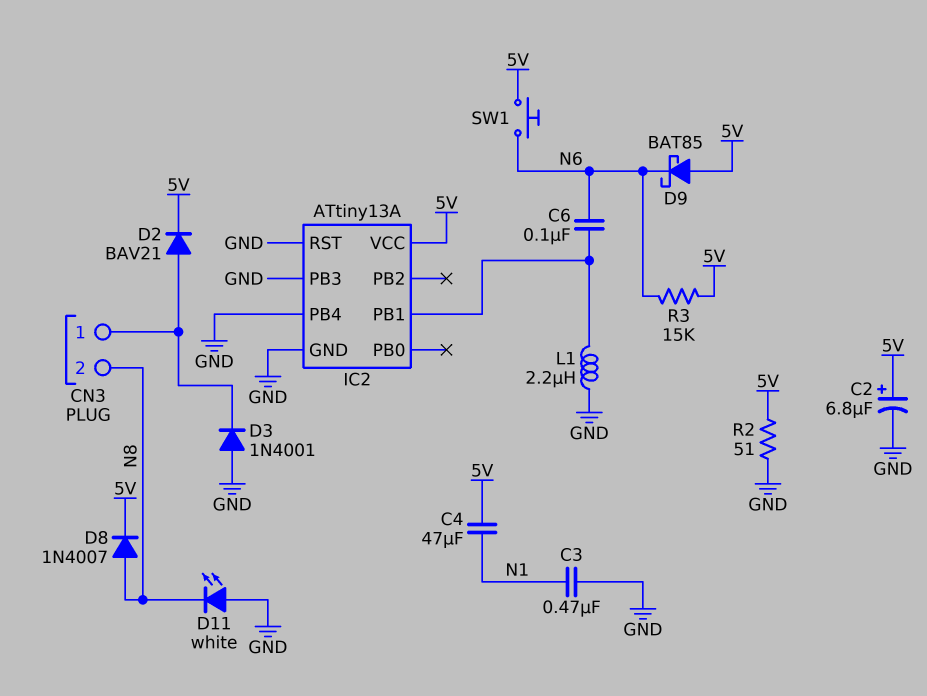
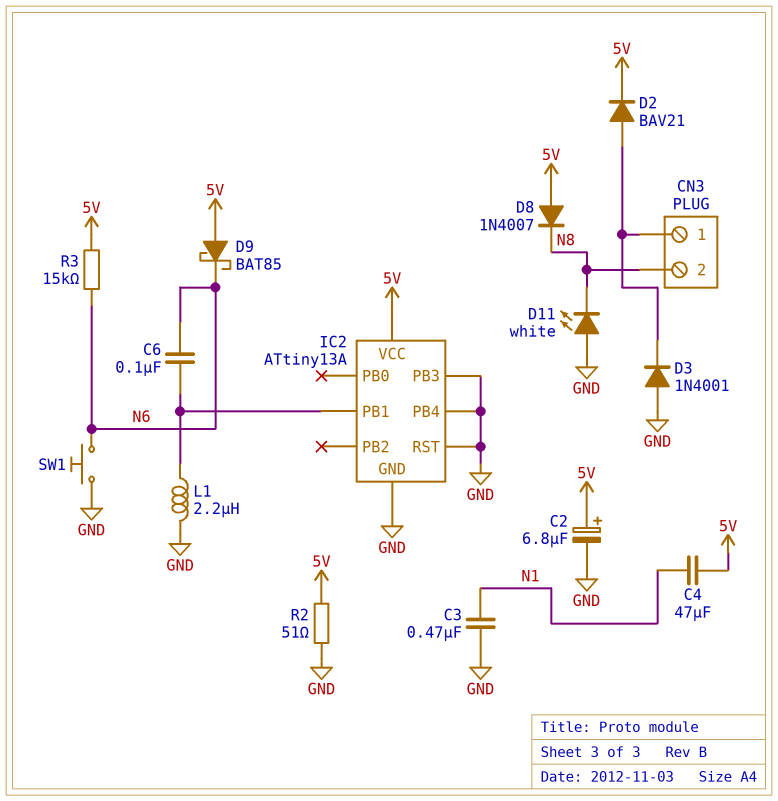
D8: diode 1N4007 (A N8, K 5V) -> diode 1N4007 (A 5V, K N8)
SW1: button (5V, N6) -> button (GND, N6)

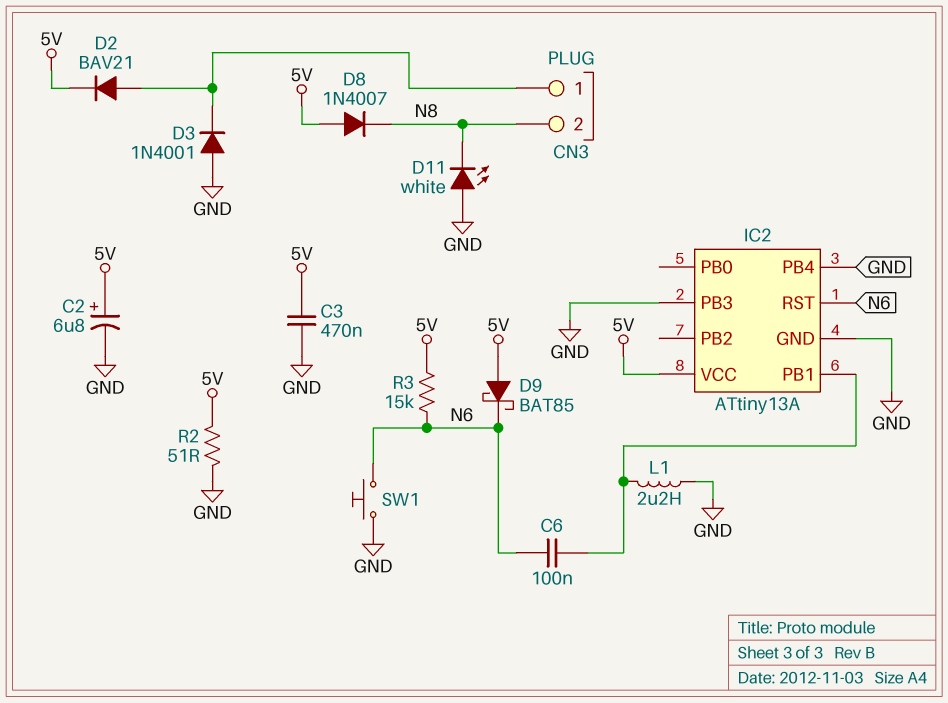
C3: 470nF (GND, N1) -> 470nF (5V, GND)
C4: 47uF (5V, N1) -> none
IC2 pin RST: GND -> N6

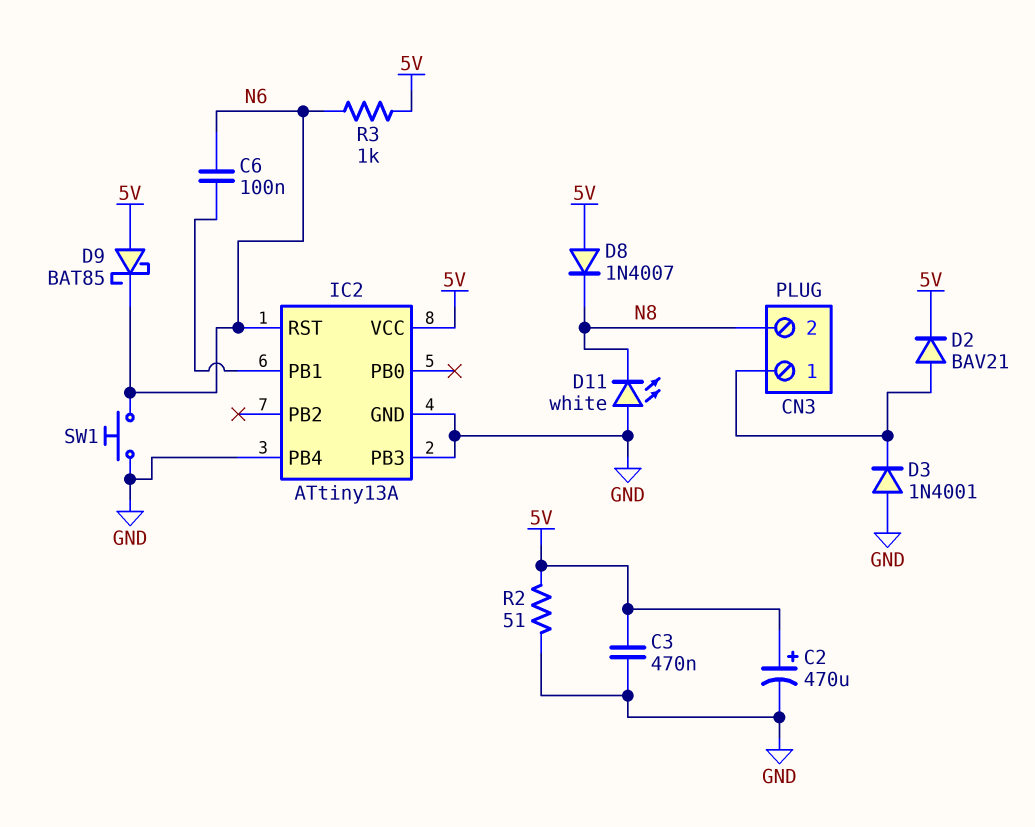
C2: 6.8uF (plus 5V, minus GND) -> 470uF (plus 5V, minus GND)
L1: 2.2uH (GND, IC2/PB1) -> none
R3: 15k (5V, N6) -> 1k (5V, N6)

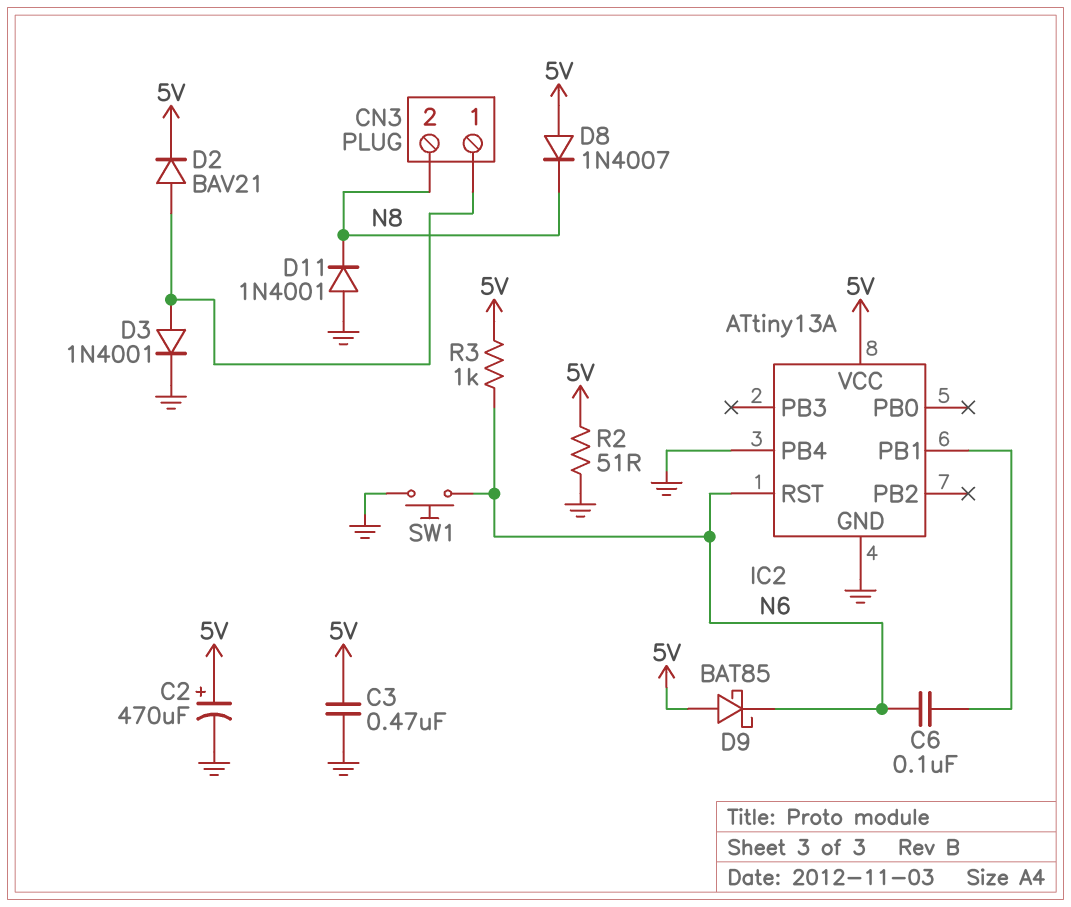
D3: diode 1N4001 (A GND, K CN3/1) -> diode 1N4001 (A CN3/1, K GND)
D11: LED white (A GND, K N8) -> diode 1N4001 (A GND, K N8)
IC2 pin PB3: GND -> none

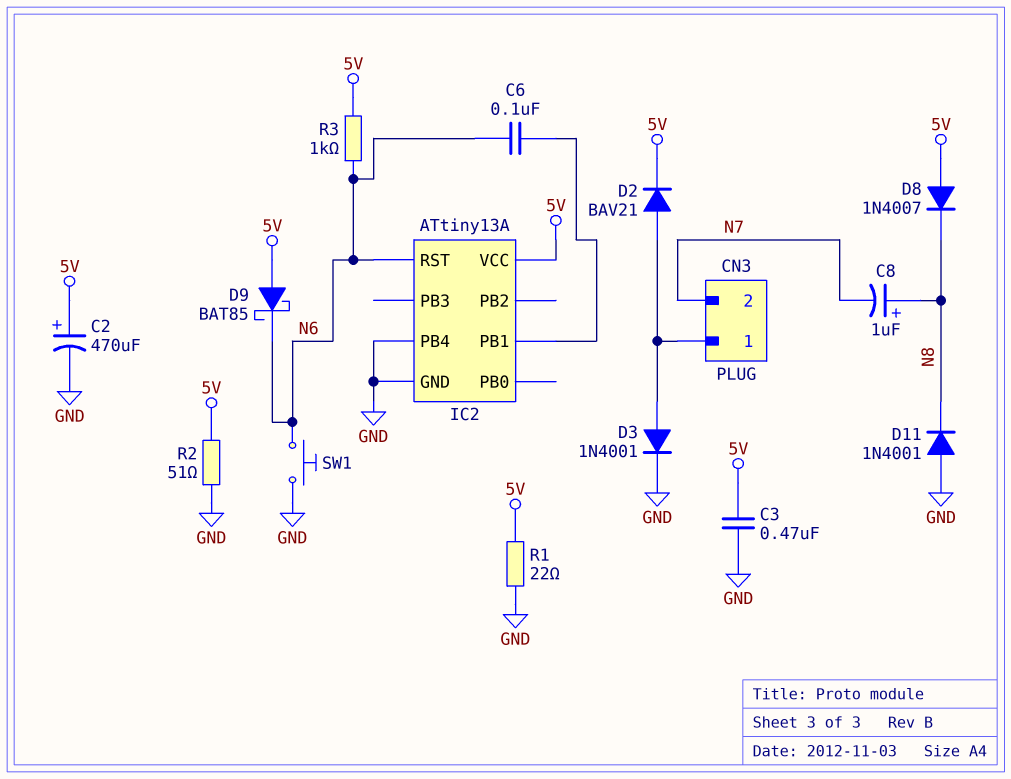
C8: none -> 1uF (plus N8, minus N7)
CN3 pin 2: N8 -> N7
R1: none -> 22 (5V, GND)

